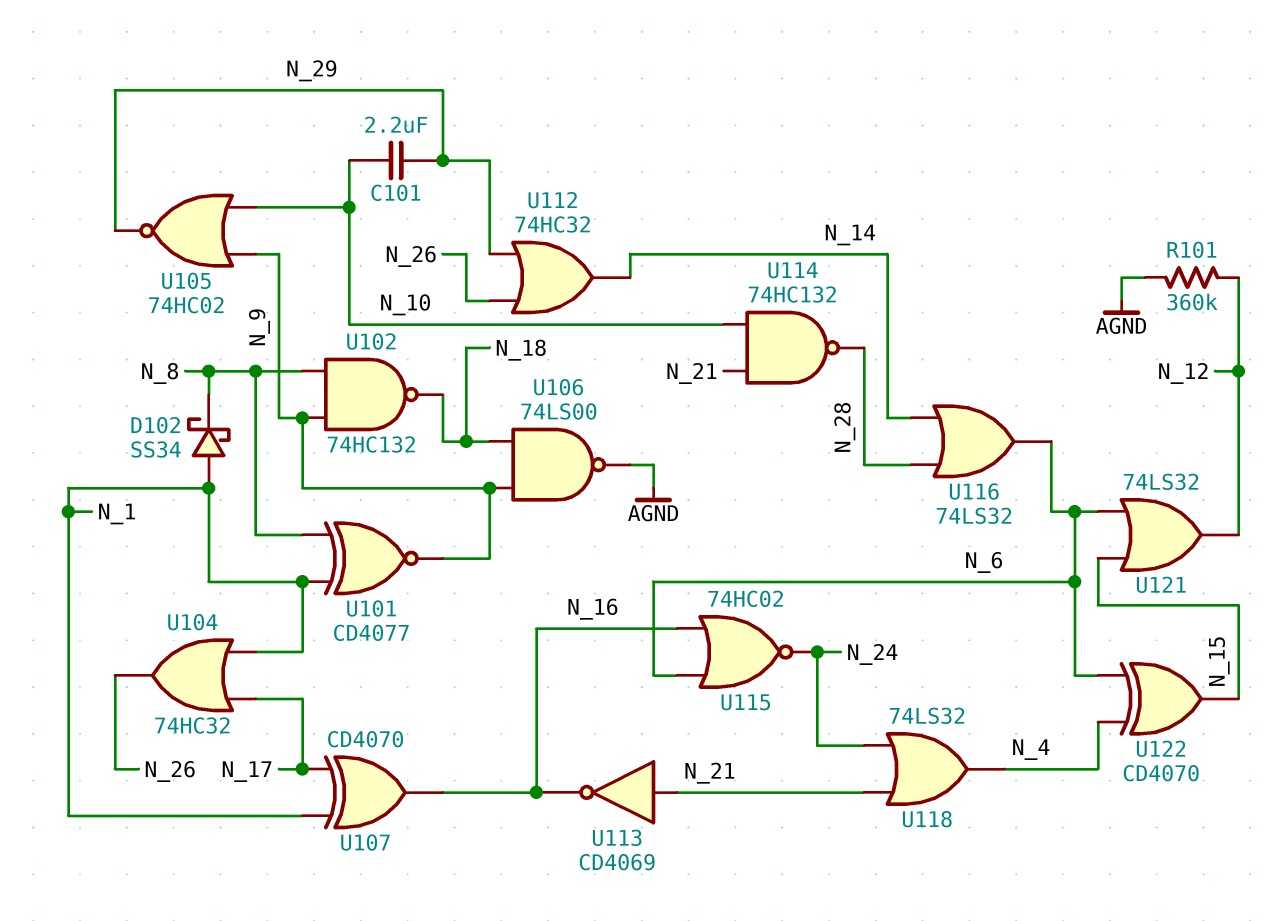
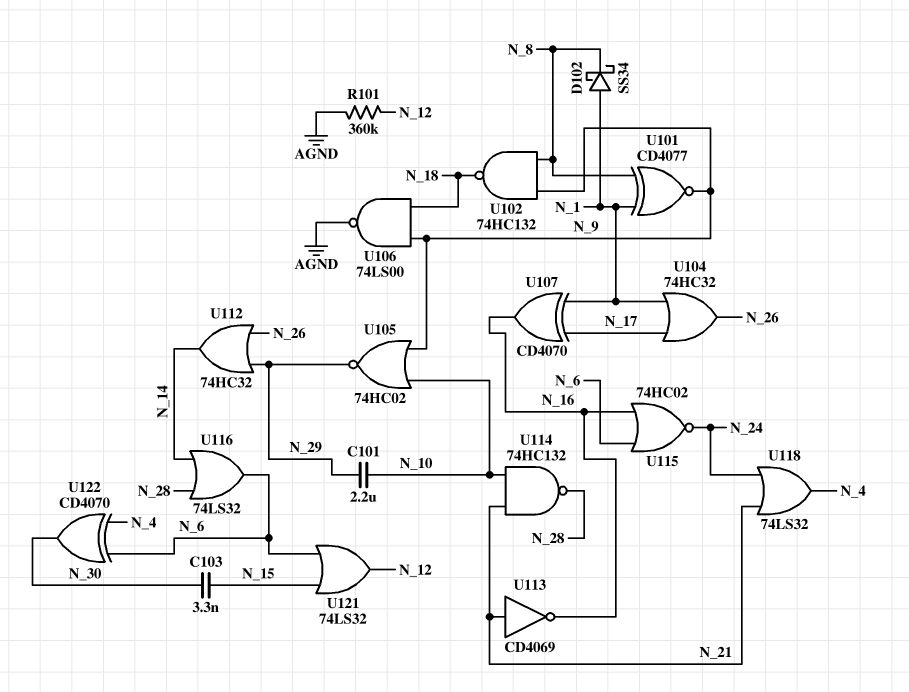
C103: none -> 3.3nF (N_15, N_30)
U122: XOR CD4070 (in N_4, in N_6, out N_15) -> XOR CD4070 (in N_4, in N_6, out N_30)

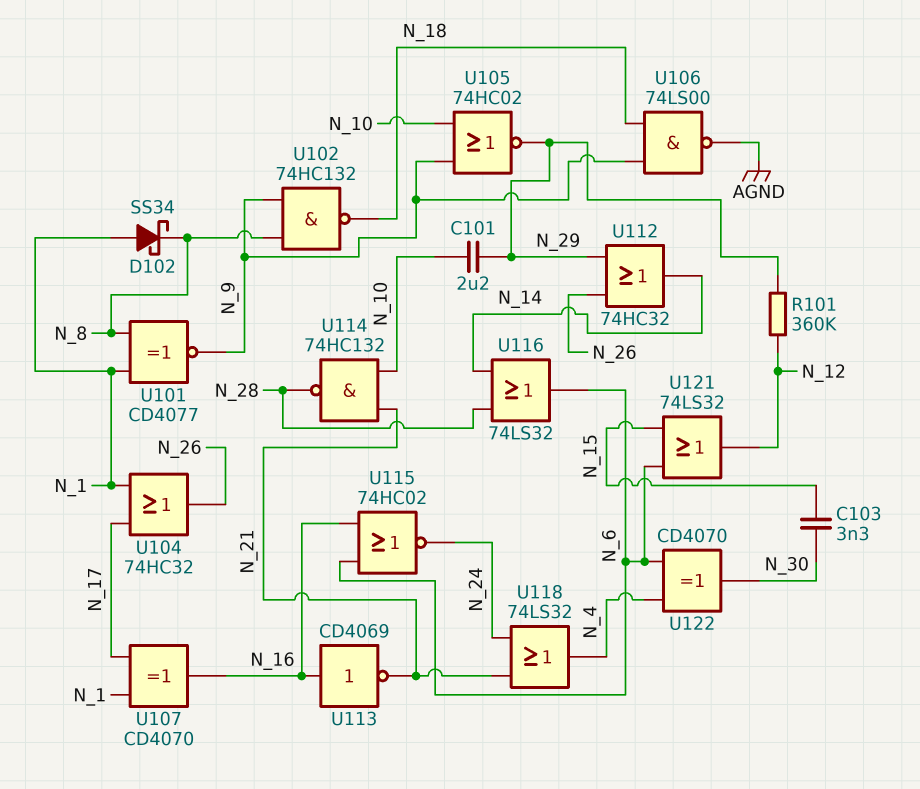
R101: 360k (AGND, N_12) -> 360k (N_12, N_29)
U113: NOT CD4069 (in N_21, out N_16) -> NOT CD4069 (in N_16, out N_21)

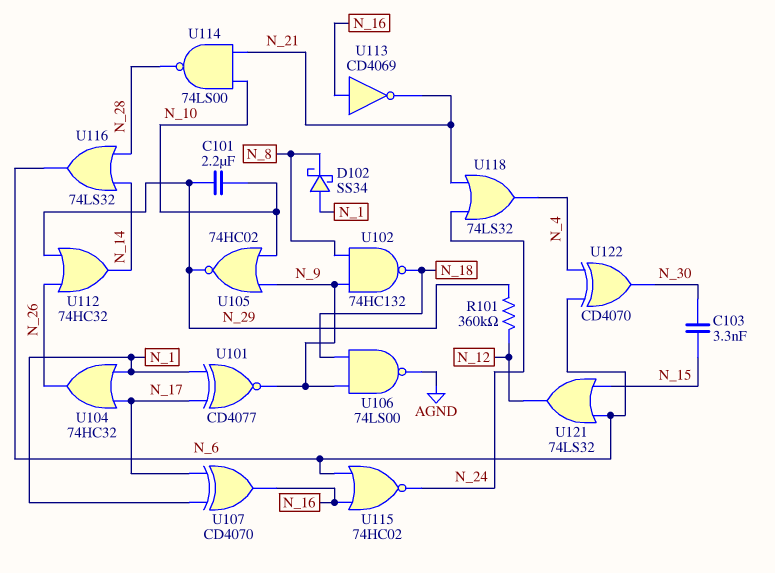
U101: XNOR CD4077 (in N_1, in N_8, out N_9) -> XNOR CD4077 (in N_1, in N_17, out N_9)
U114: NAND 74HC132 (in N_10, in N_21, out N_28) -> NAND 74LS00 (in N_10, in N_21, out N_28)

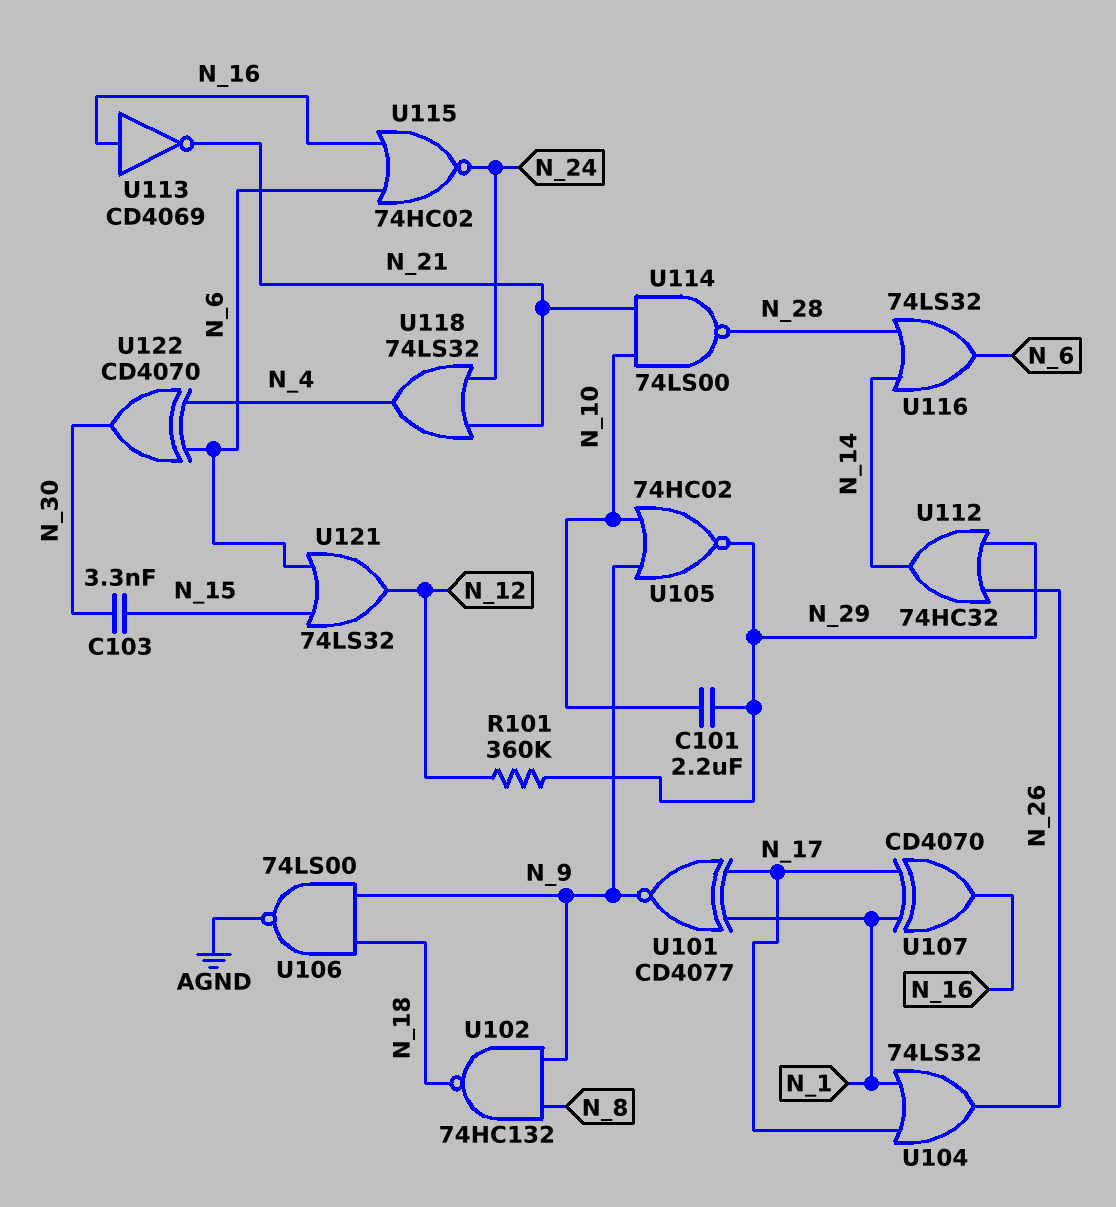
D102: schottky SS34 (A N_1, K N_8) -> none
U104: OR 74HC32 (in N_1, in N_17, out N_26) -> OR 74LS32 (in N_1, in N_17, out N_26)

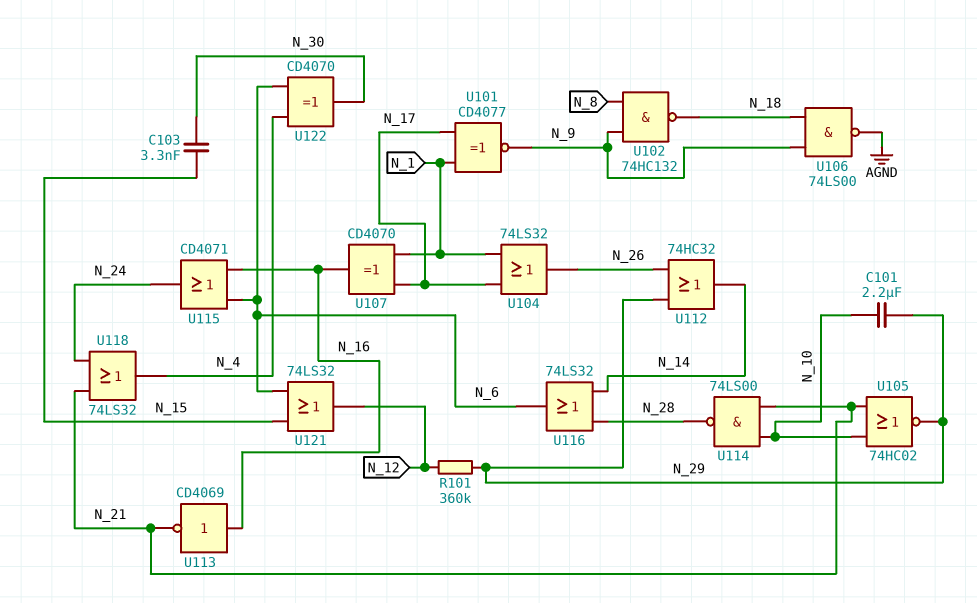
U105: NOR 74HC02 (in N_9, in N_10, out N_29) -> NOR 74HC02 (in N_10, in N_21, out N_29)
U115: NOR 74HC02 (in N_6, in N_16, out N_24) -> OR CD4071 (in N_6, in N_16, out N_24)

